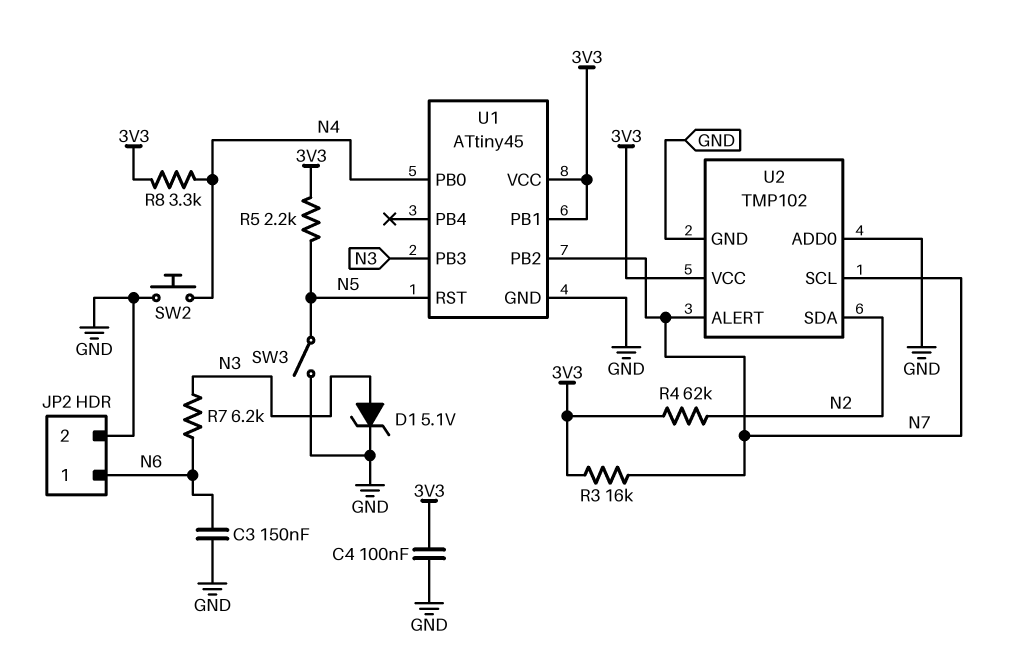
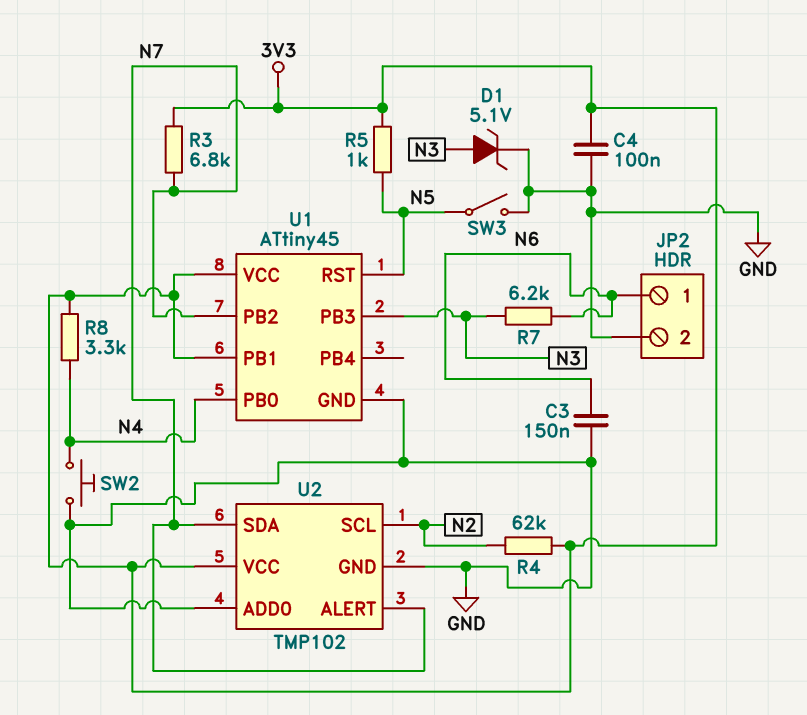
R3: 16k (3V3, N7) -> 6.8k (3V3, N7)
R5: 2.2k (3V3, N5) -> 1k (3V3, N5)
U2 pin SCL: N7 -> N2
U2 pin SDA: N2 -> N7

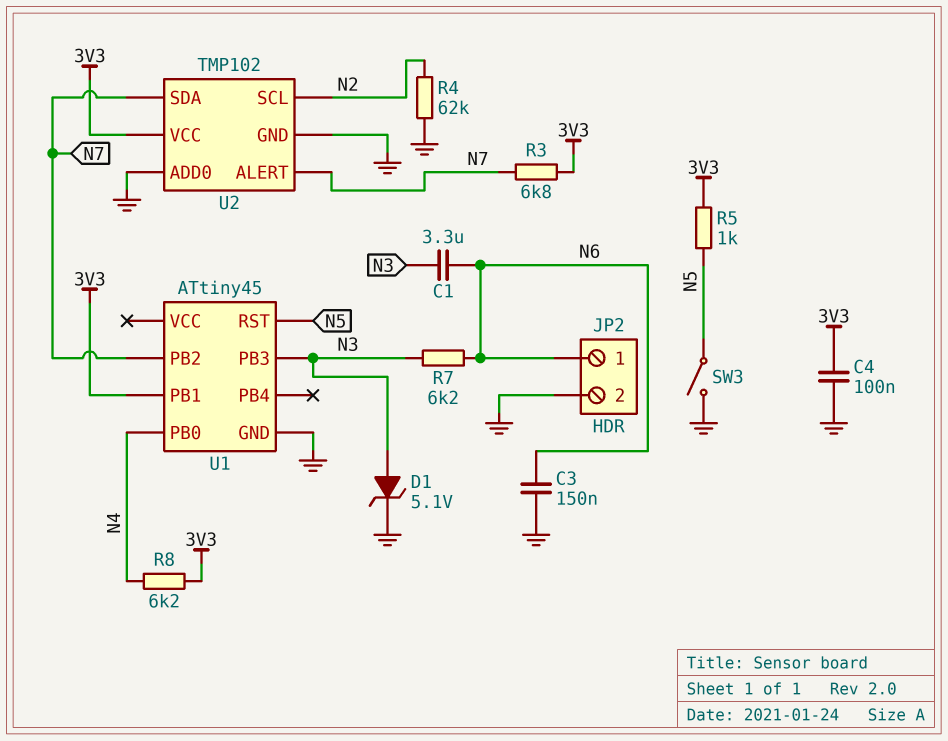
C1: none -> 3.3uF (N3, N6)
R4: 62k (3V3, N2) -> 62k (GND, N2)
R8: 3.3k (3V3, N4) -> 6.2k (3V3, N4)
SW2: button (GND, N4) -> none
U1 pin VCC: 3V3 -> none

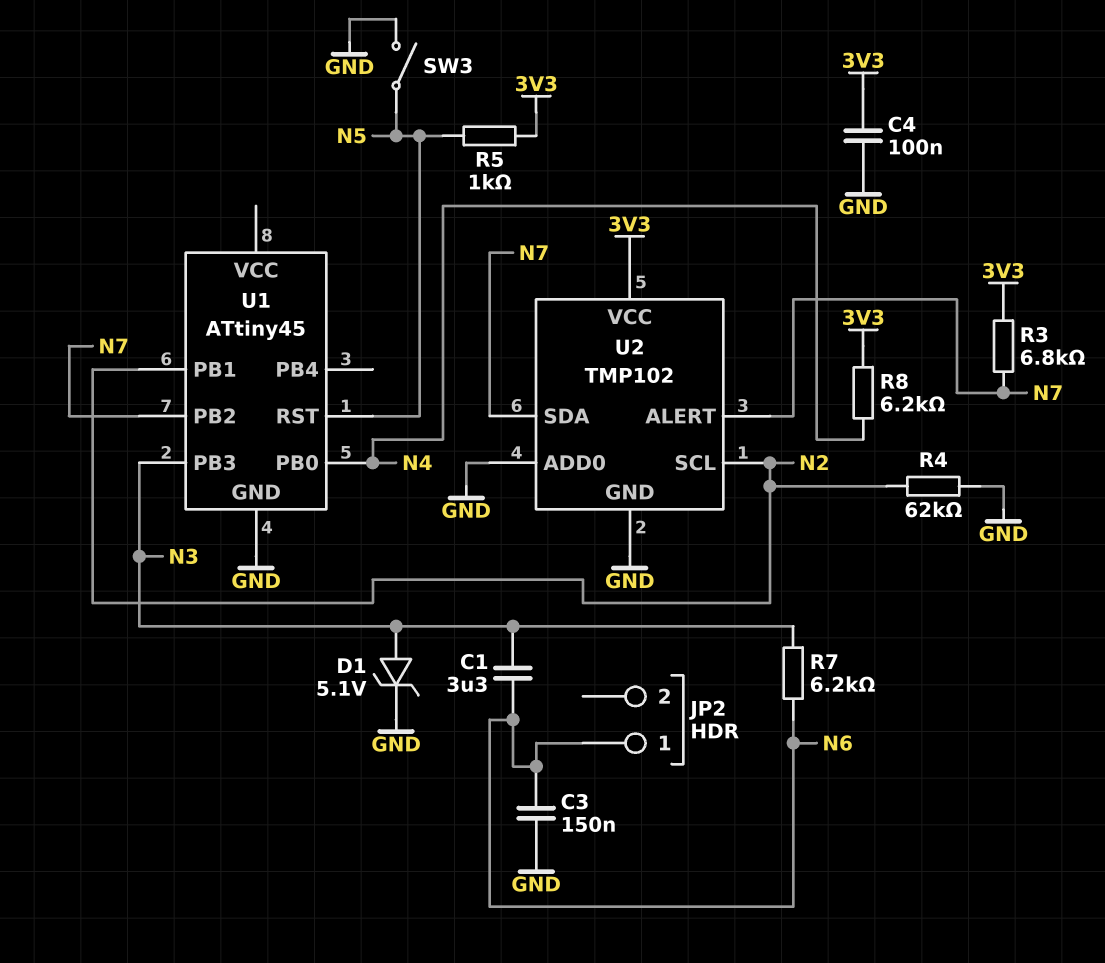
JP2 pin 2: GND -> none
U1 pin PB1: 3V3 -> N2

